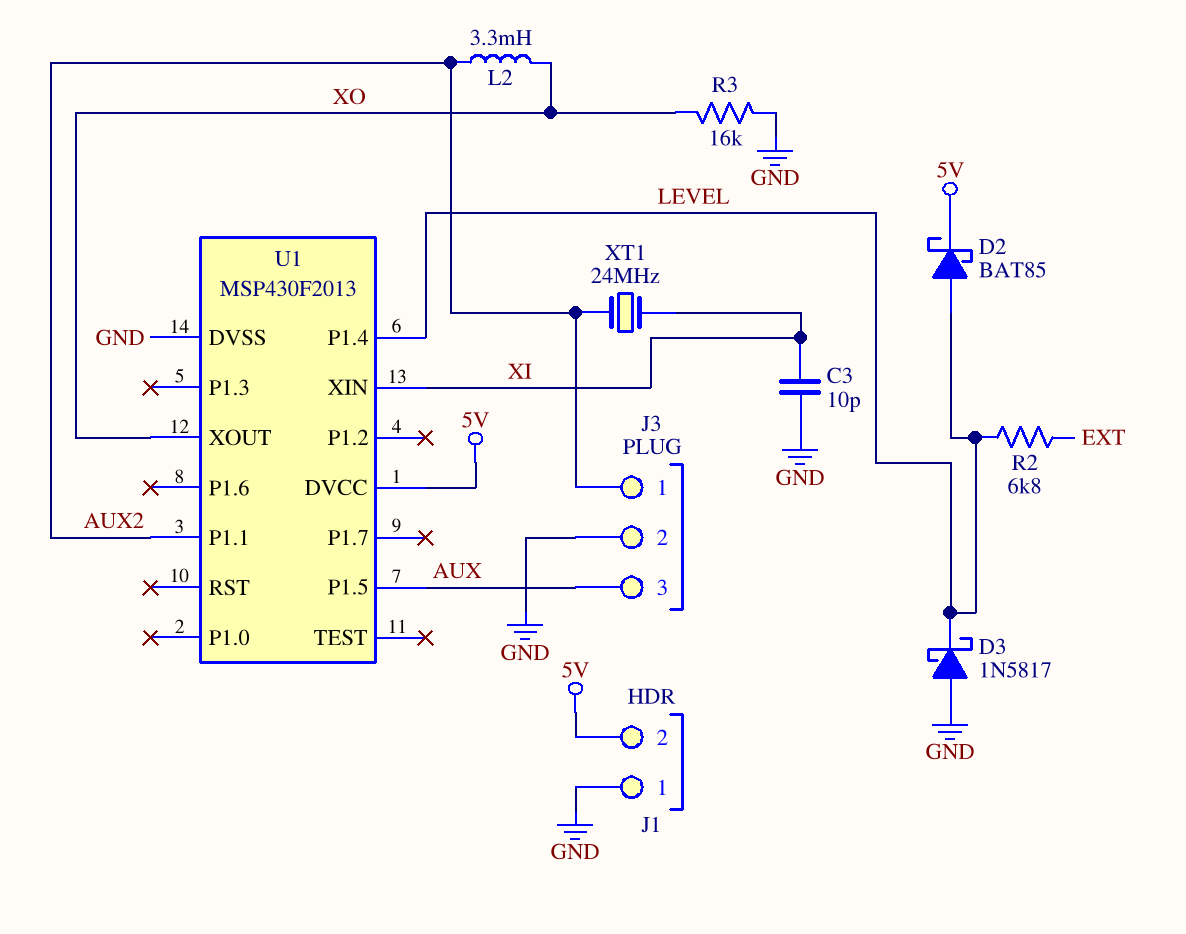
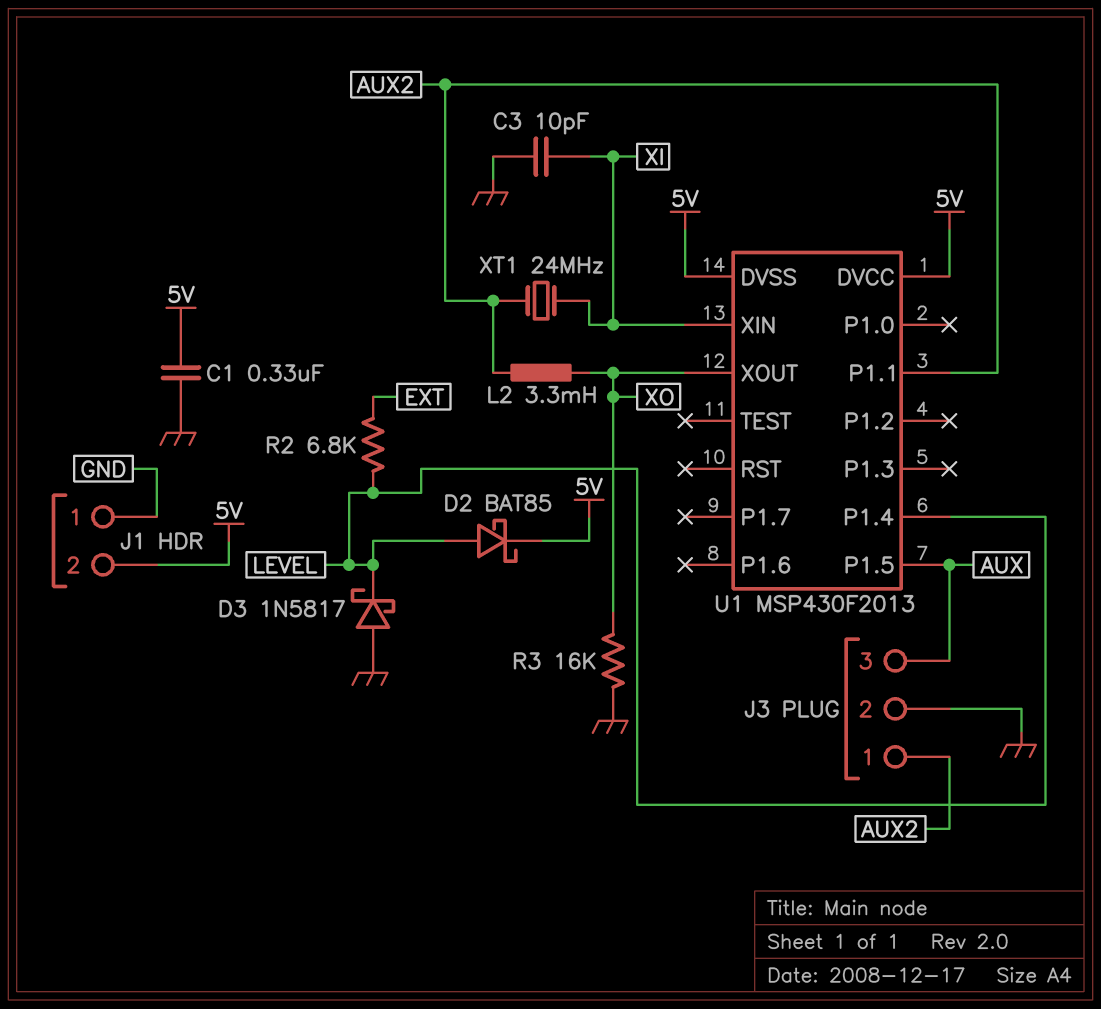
C1: none -> 330nF (5V, GND)
U1 pin DVSS: GND -> 5V

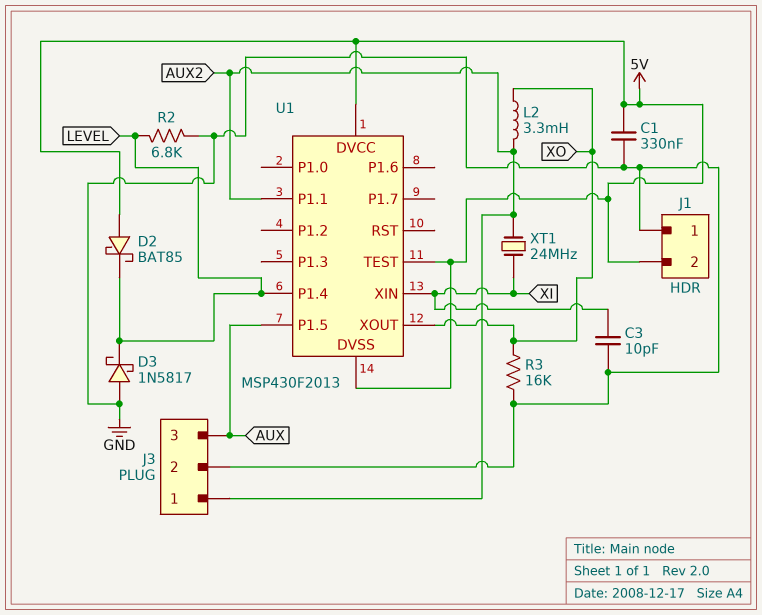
D2: schottky BAT85 (A LEVEL, K 5V) -> schottky BAT85 (A 5V, K LEVEL)
R2: 6.8k (EXT, LEVEL) -> 6.8k (GND, LEVEL)
U1 pin TEST: none -> 5V

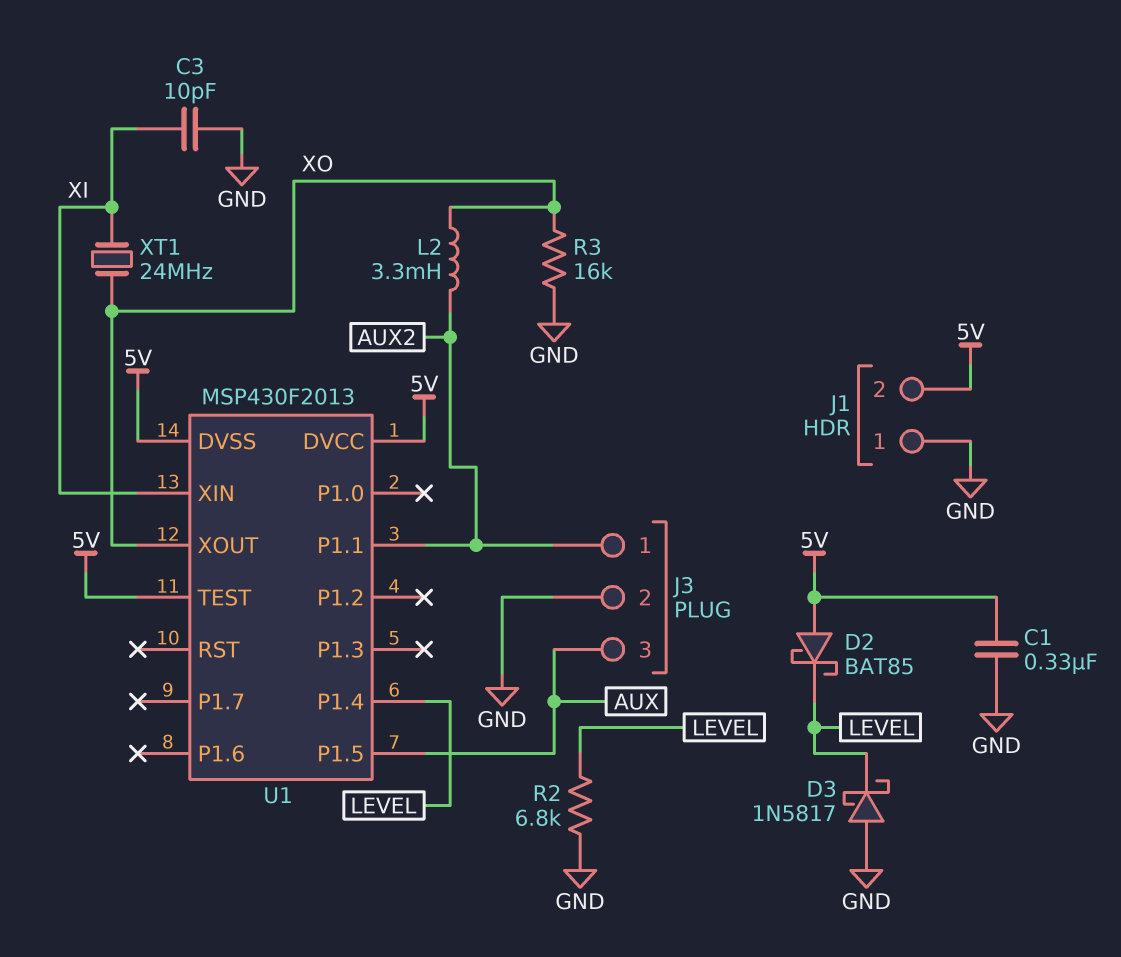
XT1: 24MHz (AUX2, XI) -> 24MHz (XI, XO)

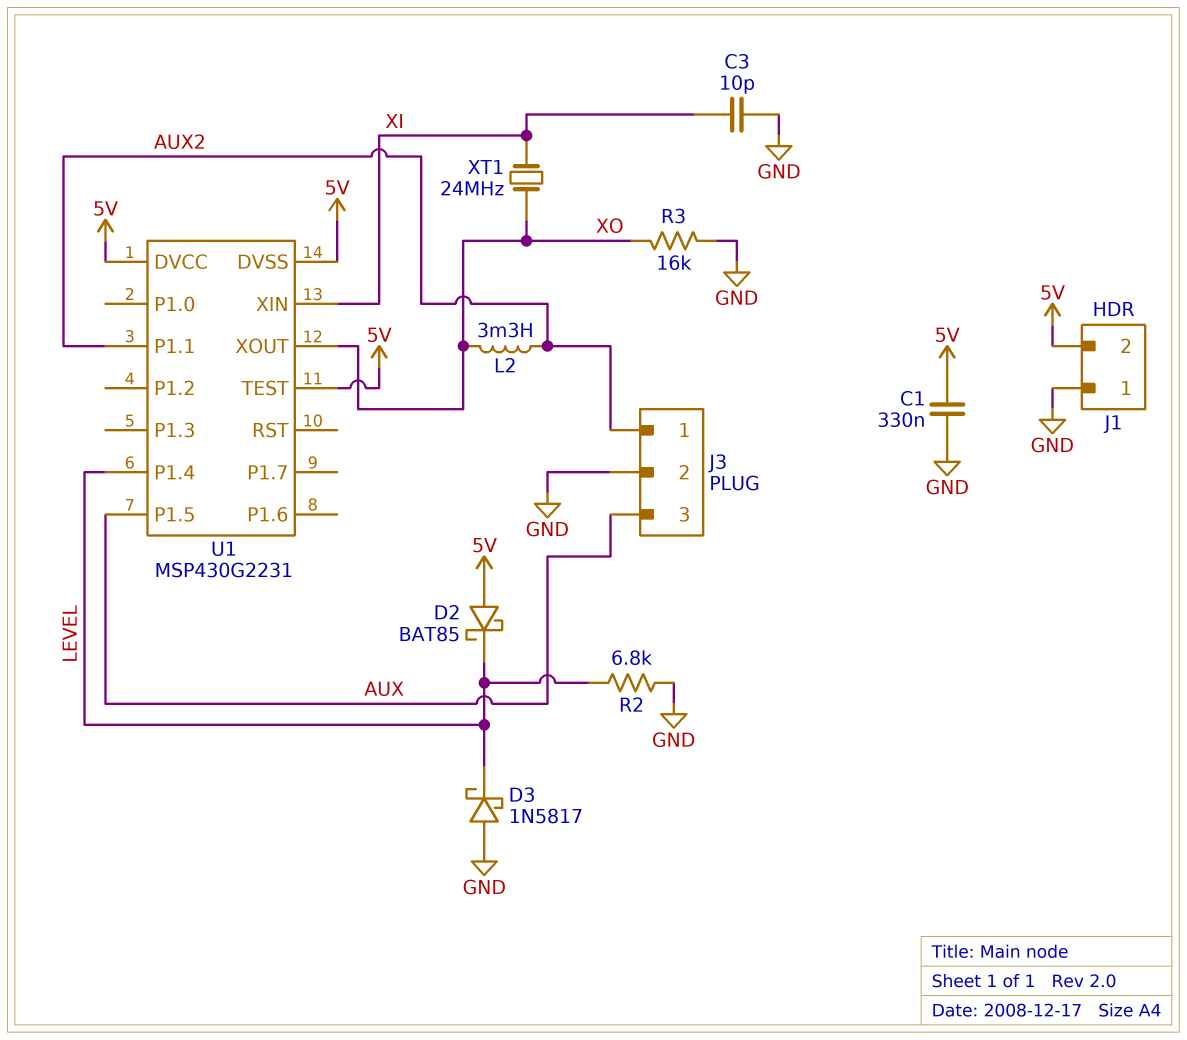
U1: MSP430F2013 -> MSP430G2231

